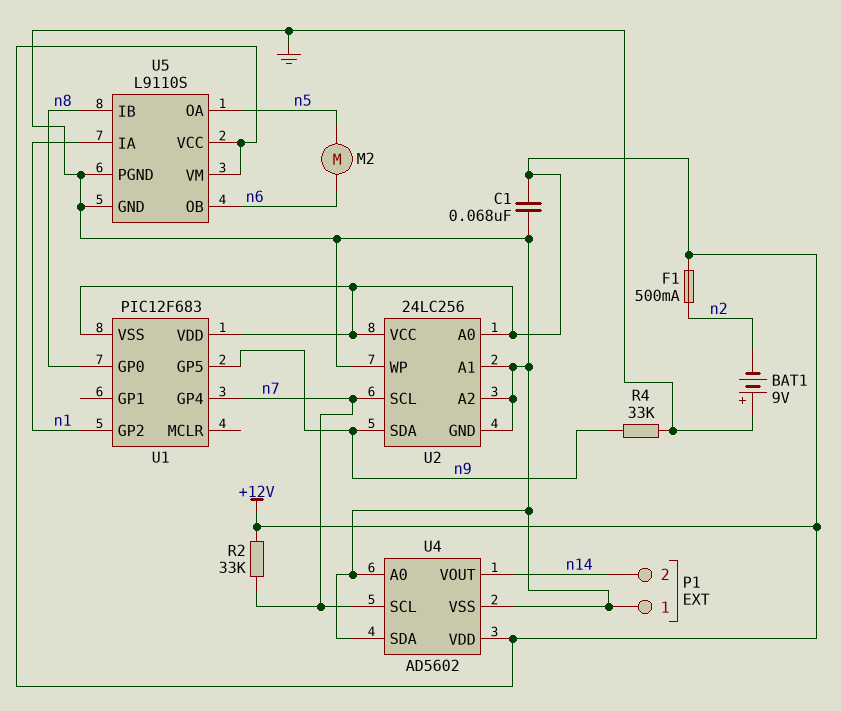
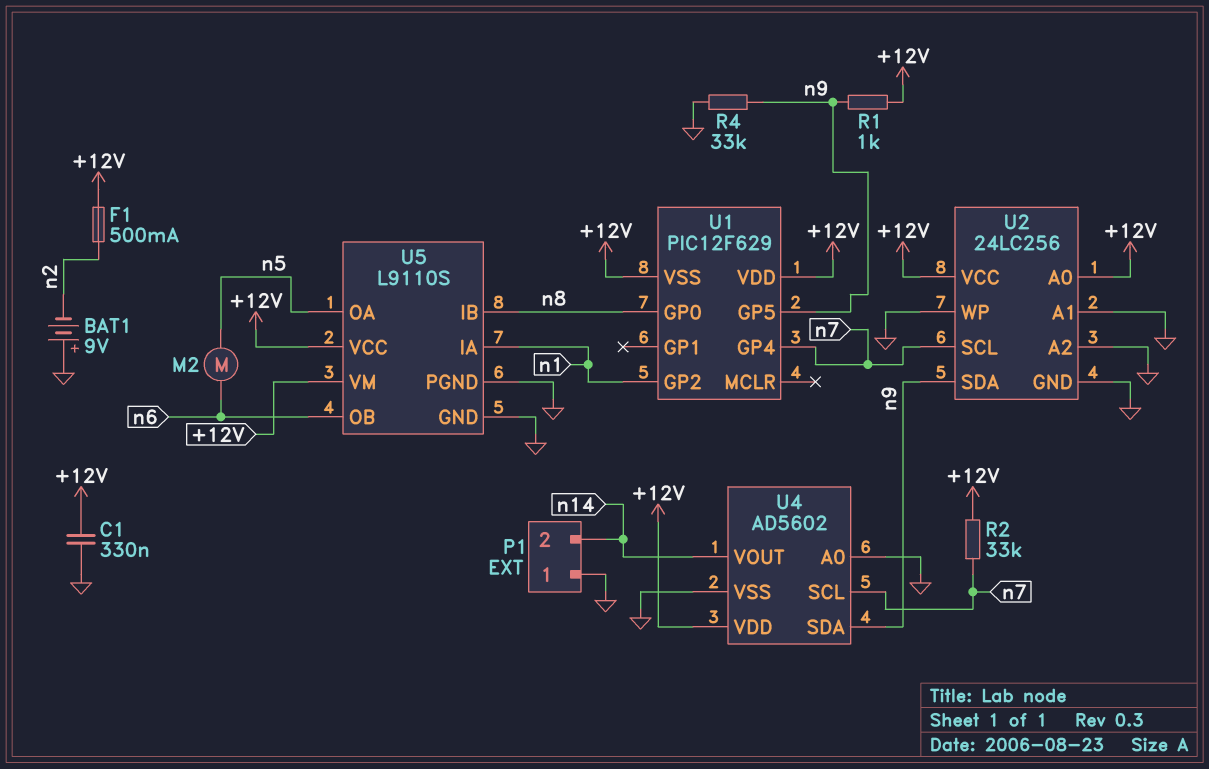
C1: 68nF (+12V, GND) -> 330nF (+12V, GND)
R1: none -> 1k (+12V, n9)
U1: PIC12F683 -> PIC12F629
U4 pin SDA: GND -> n9

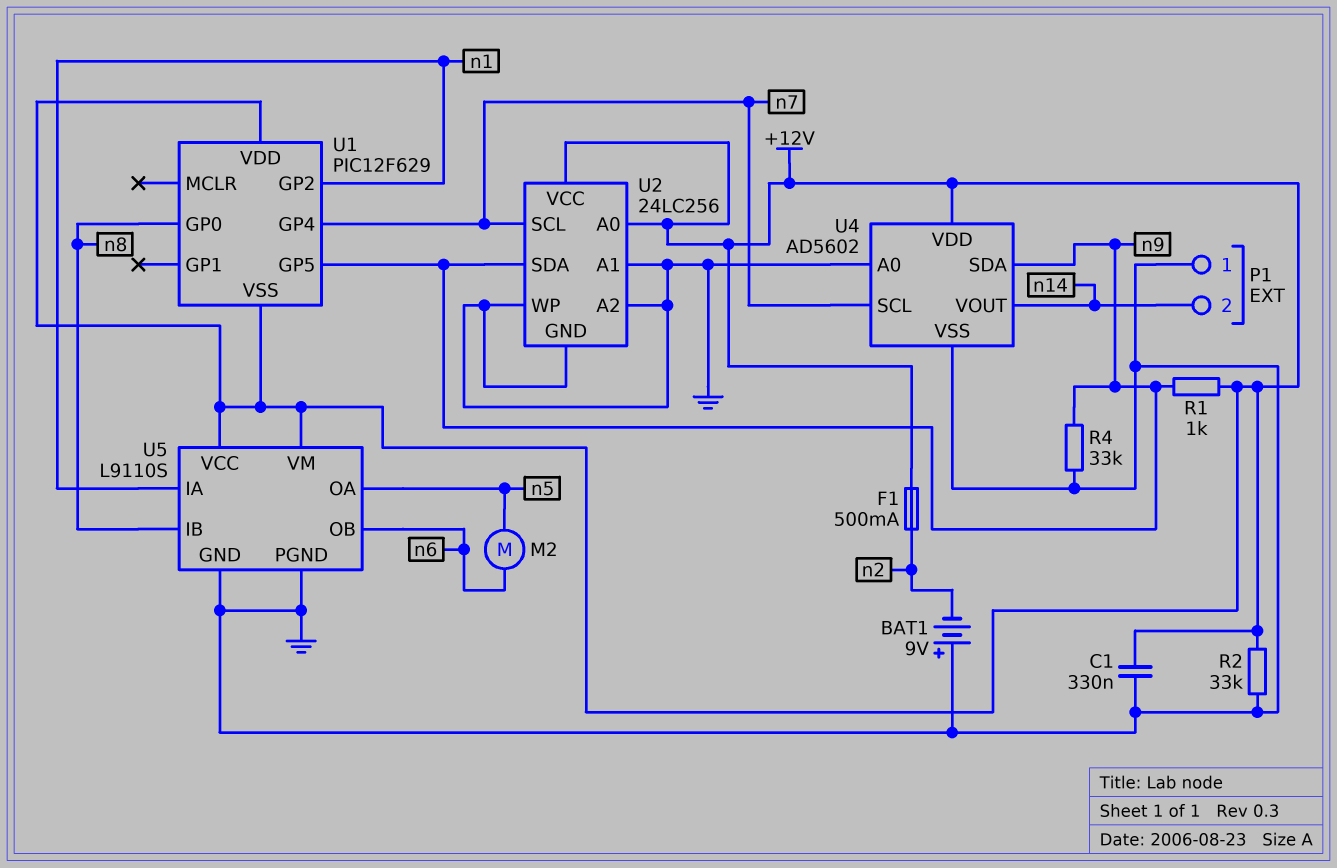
R2: 33k (+12V, n7) -> 33k (+12V, GND)

